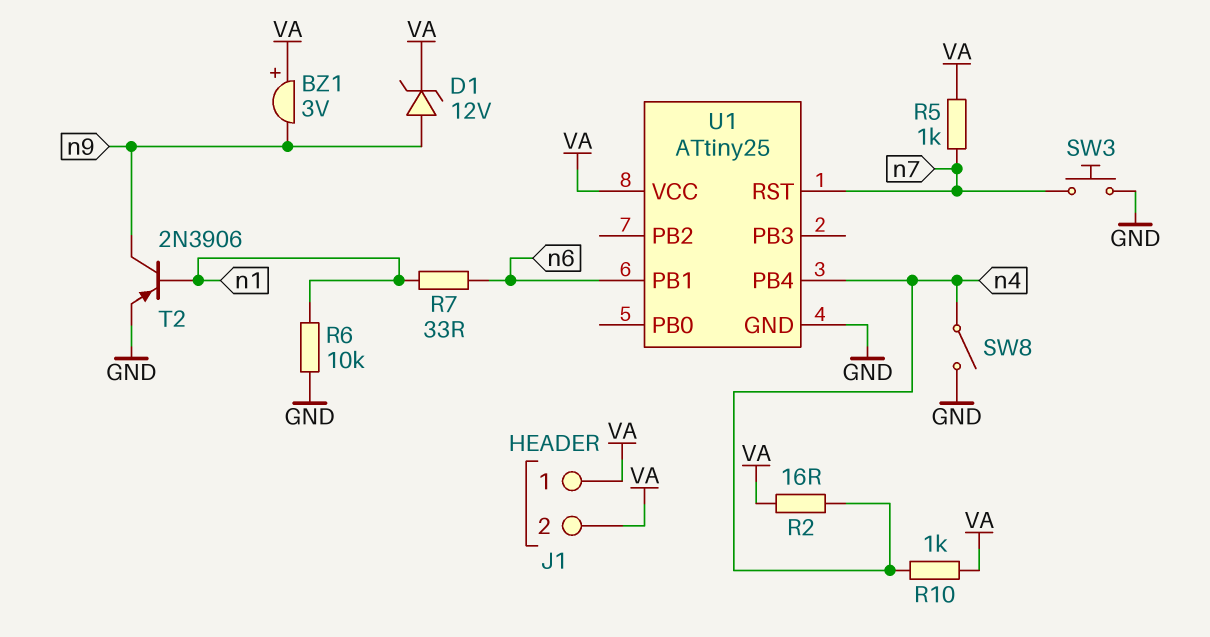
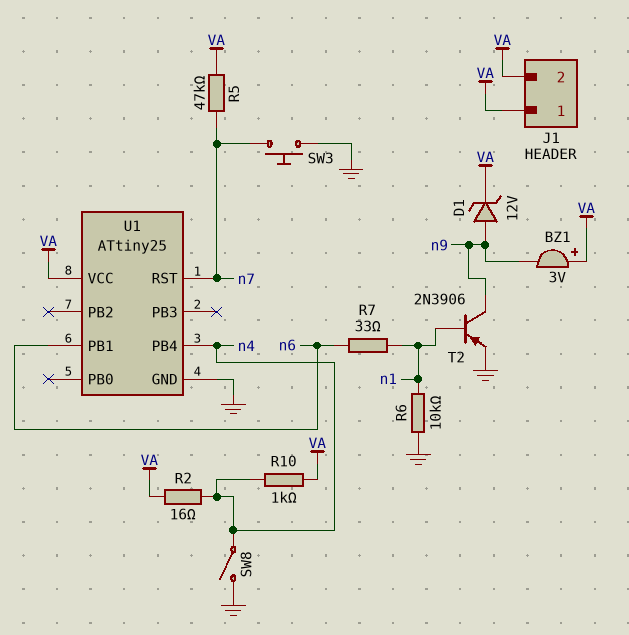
R5: 1k (VA, n7) -> 47k (VA, n7)

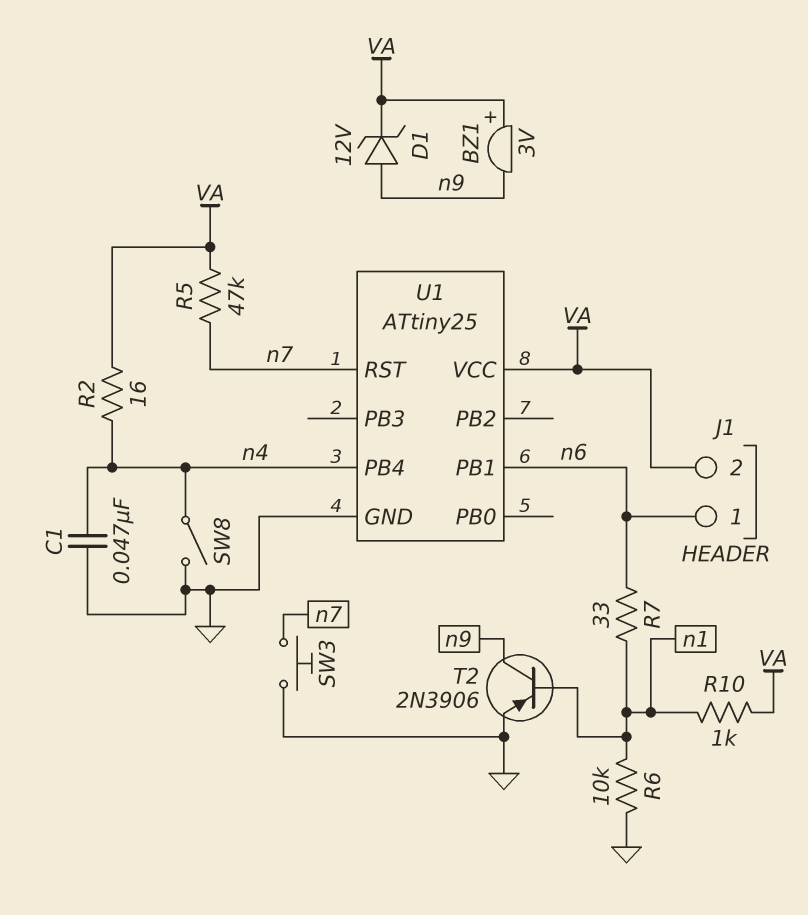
C1: none -> 47nF (GND, n4)
J1 pin 1: VA -> n6
R10: 1k (VA, n4) -> 1k (VA, n1)

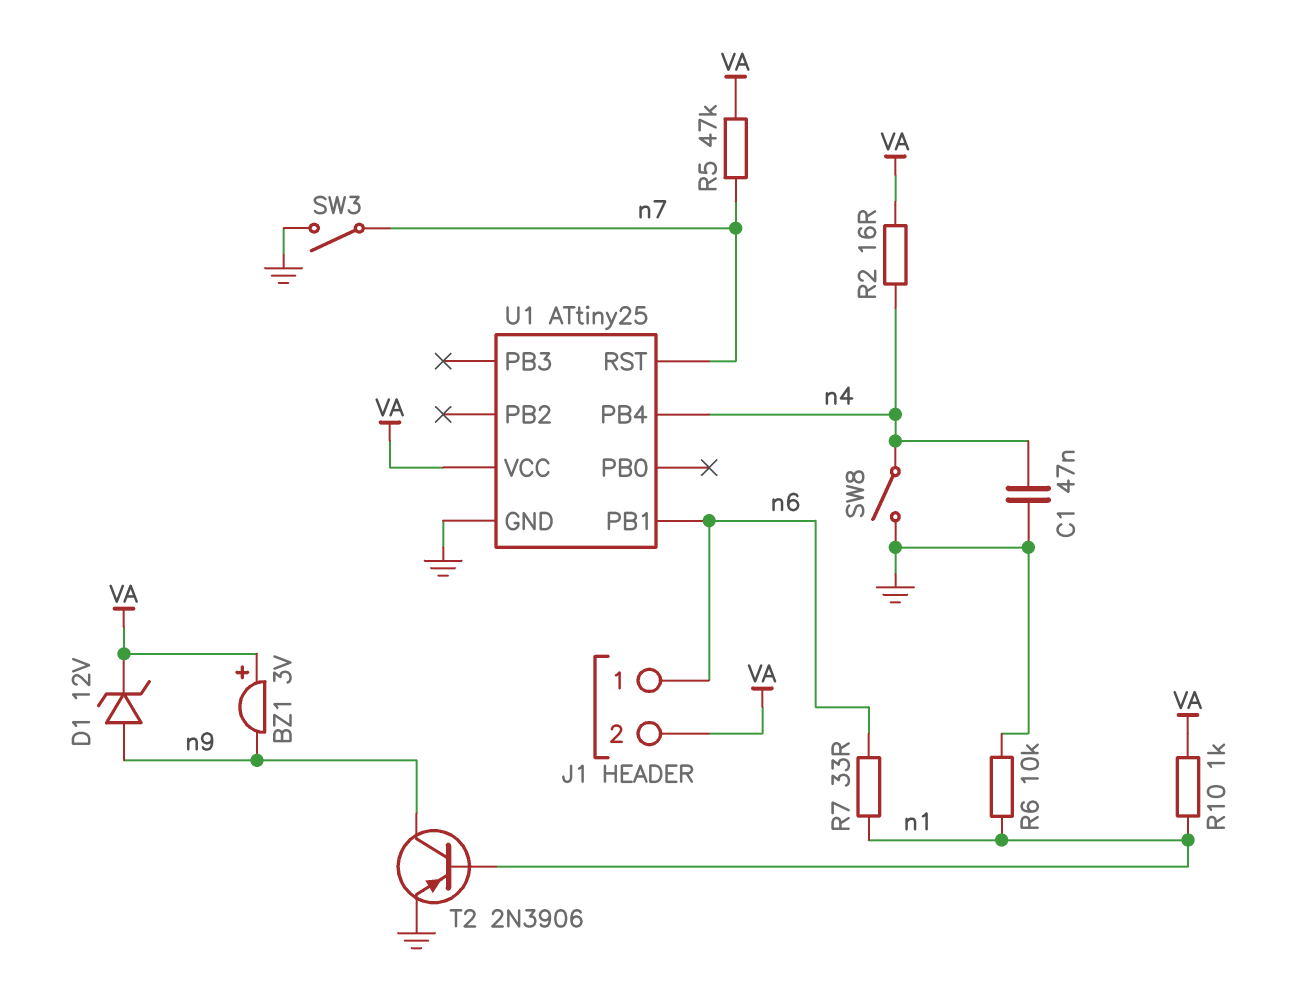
SW3: button (GND, n7) -> switch (GND, n7)

